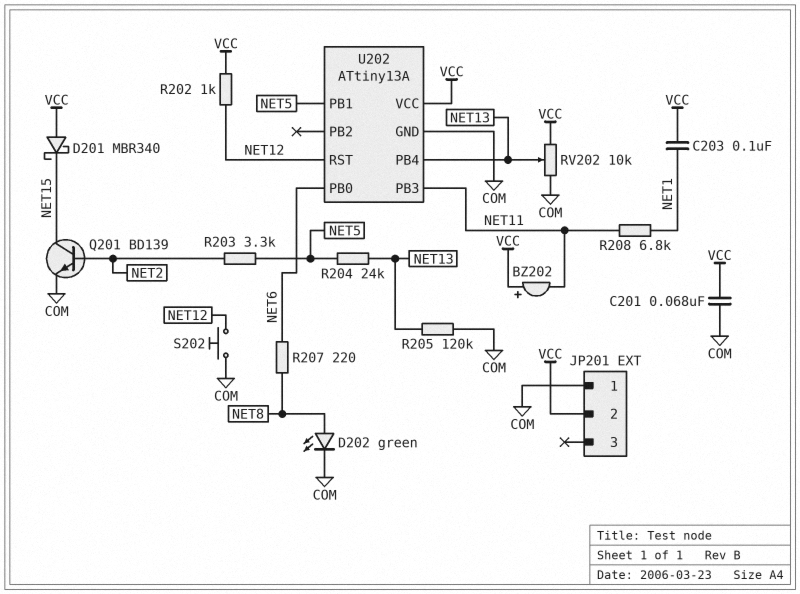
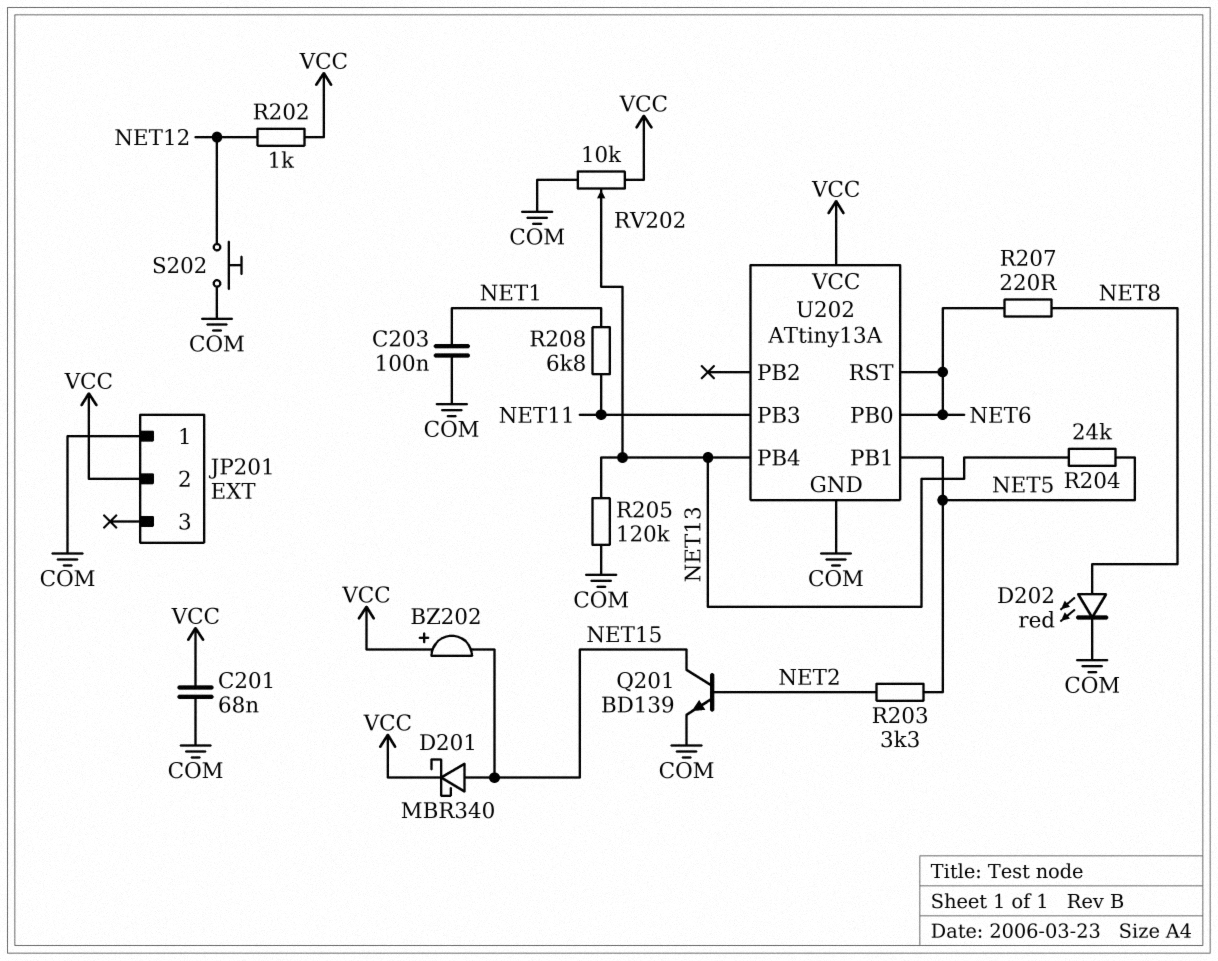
BZ202: buzzer (plus VCC, minus NET11) -> buzzer (plus VCC, minus NET15)
C203: 100nF (NET1, VCC) -> 100nF (COM, NET1)
D201: schottky MBR340 (A VCC, K NET15) -> schottky MBR340 (A NET15, K VCC)
D202: LED green (A NET8, K COM) -> LED red (A NET8, K COM)
U202 pin RST: NET12 -> NET6

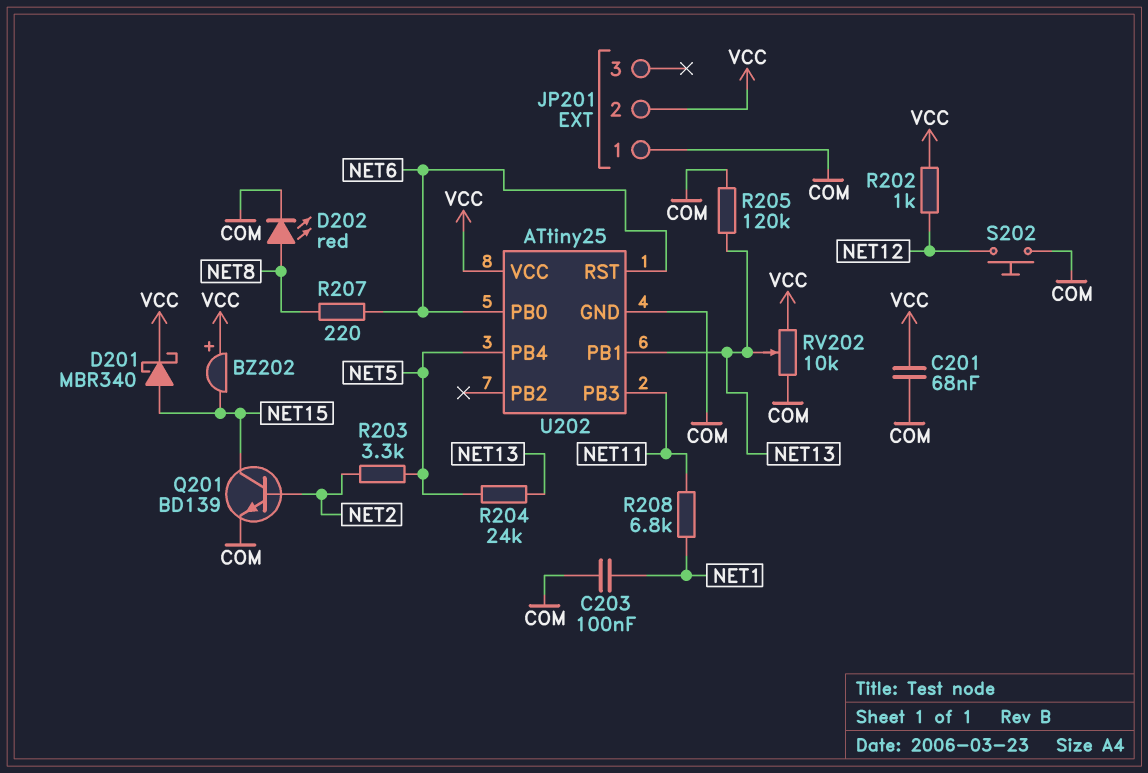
U202: ATtiny13A -> ATtiny25
U202 pin PB1: NET5 -> NET13
U202 pin PB4: NET13 -> NET5

